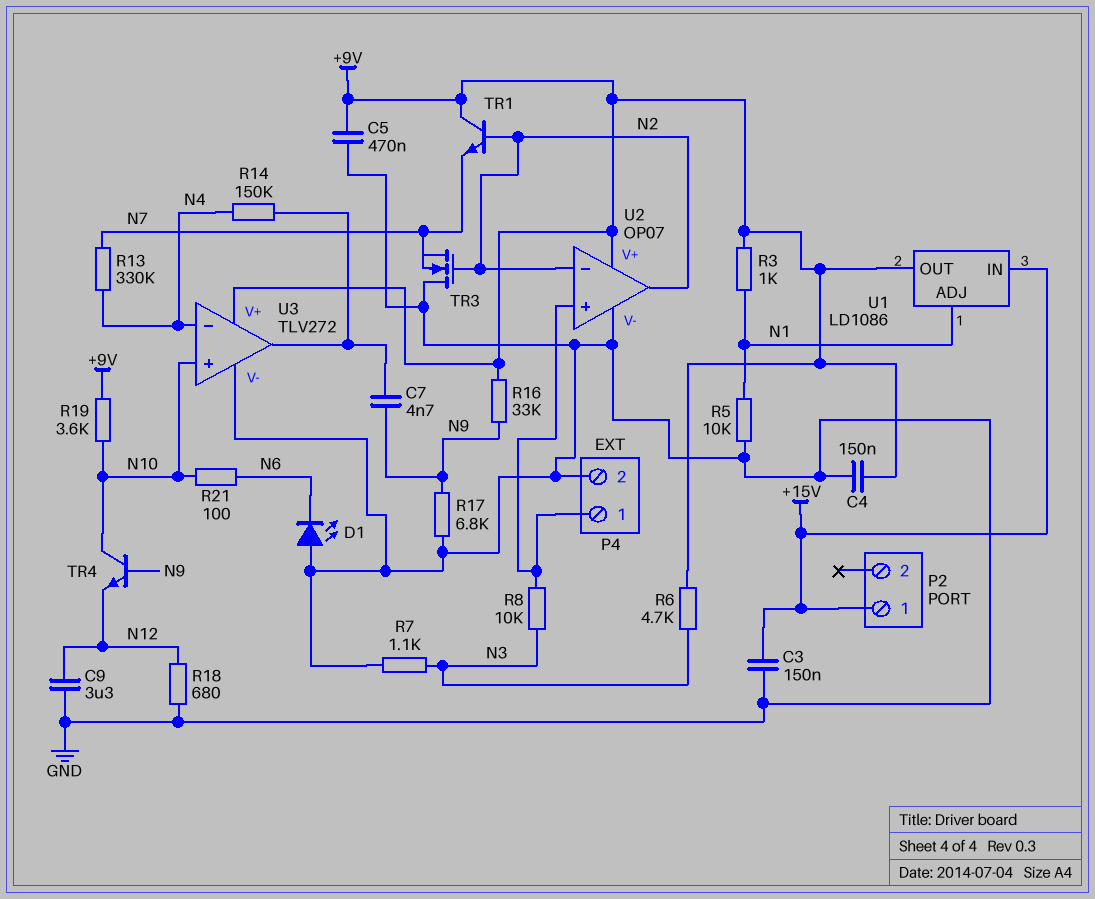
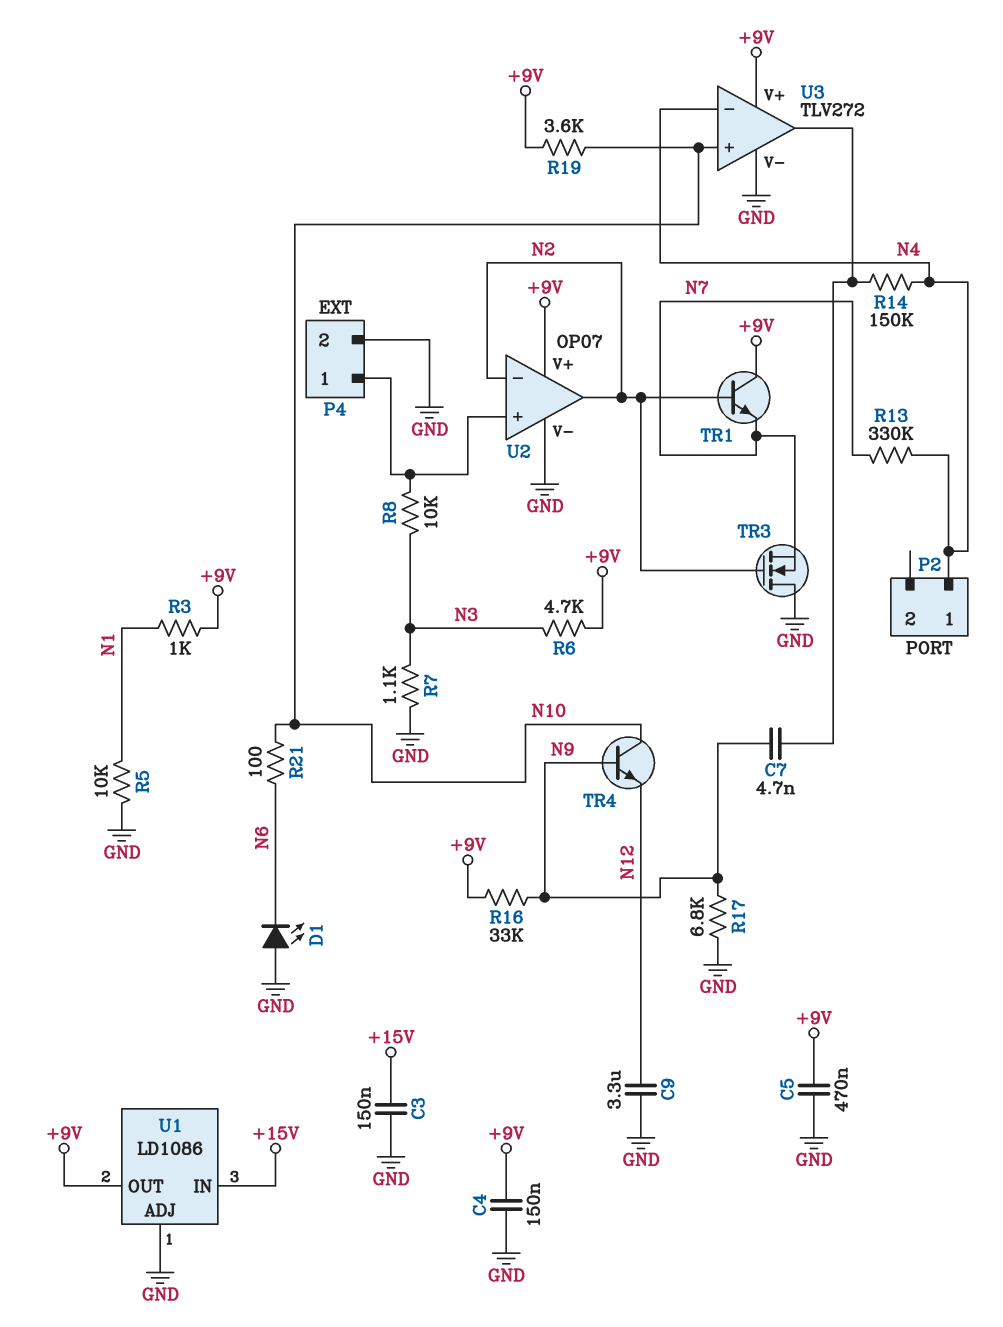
P2 pin 1: +15V -> N4
R18: 680 (GND, N12) -> none
U1 pin ADJ: N1 -> GND

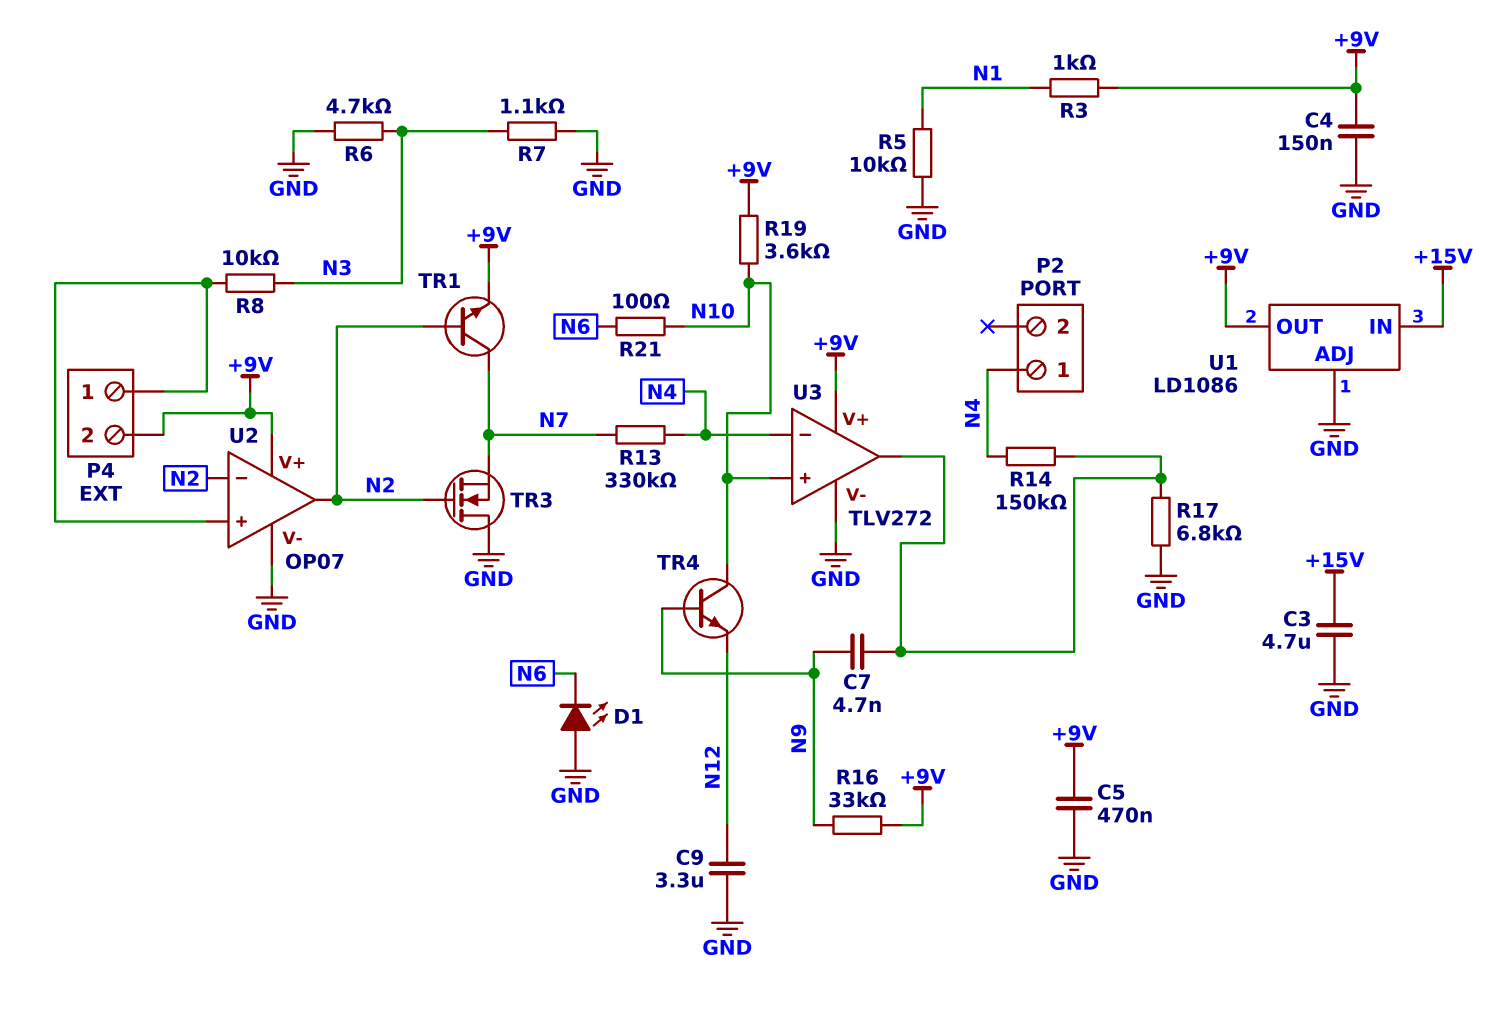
C3: 150nF (+15V, GND) -> 4.7uF (+15V, GND)
P4 pin 2: GND -> +9V
R6: 4.7k (+9V, N3) -> 4.7k (GND, N3)
R17: 6.8k (GND, N9) -> 6.8k (GND, U3/out)
TR1: NPN (B N2, C +9V, E N7) -> NPN (B N2, C N7, E +9V)

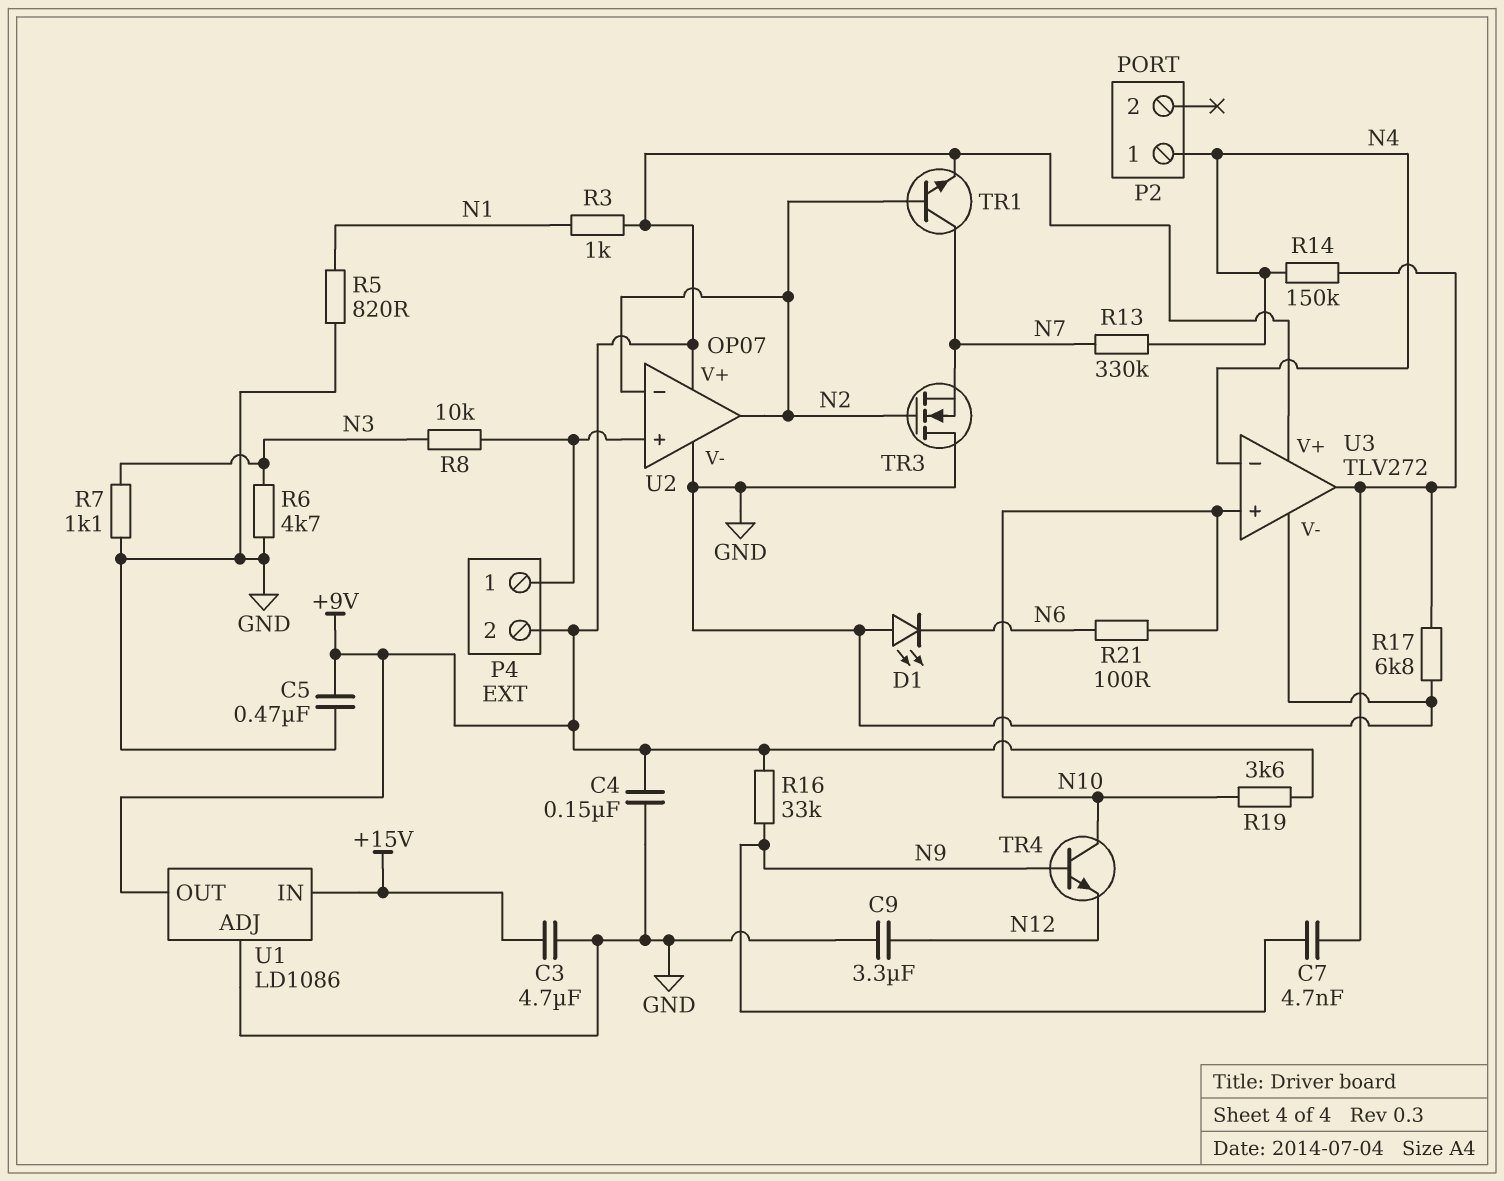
R5: 10k (GND, N1) -> 820 (GND, N1)

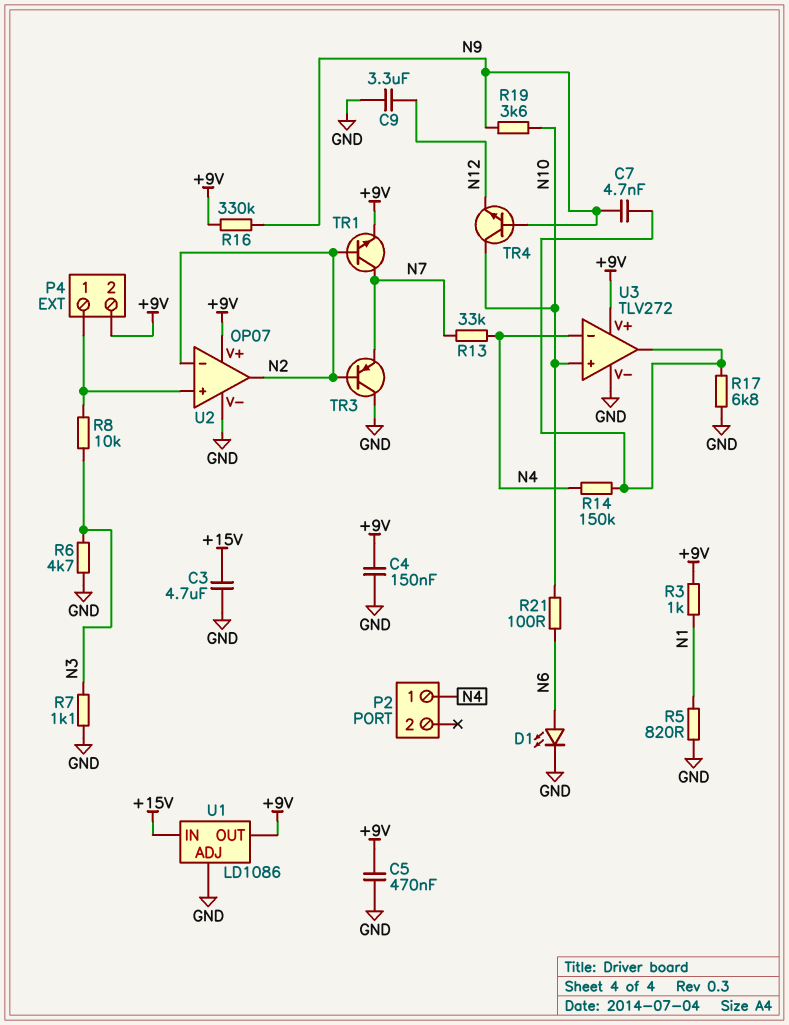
D1: LED (A GND, K N6) -> LED (A N6, K GND)
R13: 330k (N4, N7) -> 33k (N4, N7)
R16: 33k (+9V, N9) -> 330k (+9V, N9)
R19: 3.6k (+9V, N10) -> 3.6k (N9, N10)
TR3: NMOS (G N2, D GND, S N7) -> PNP (B N2, C GND, E N7)

